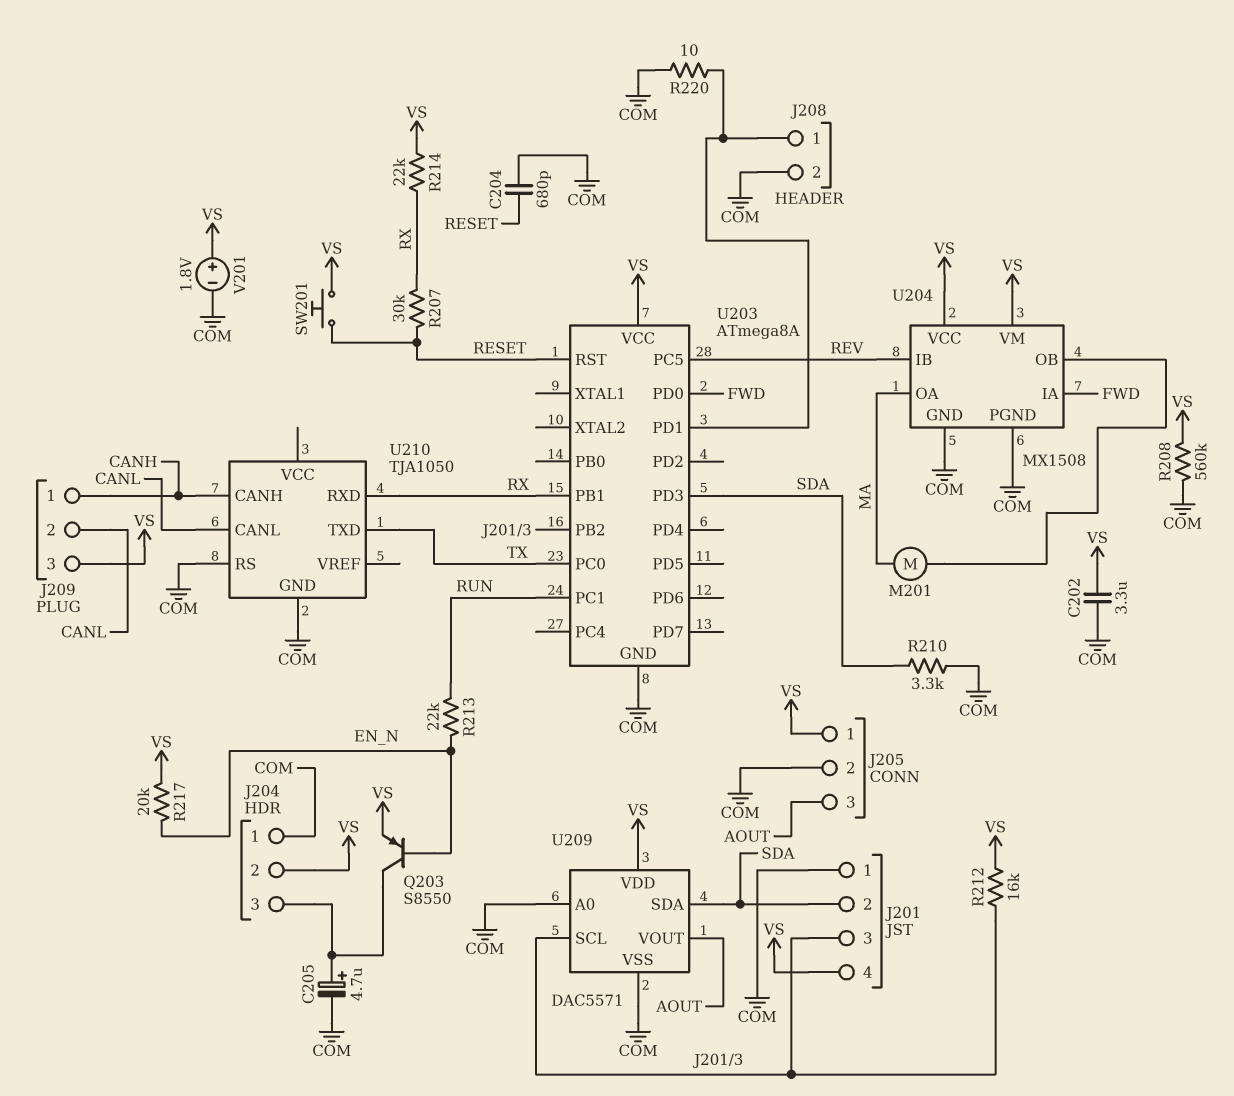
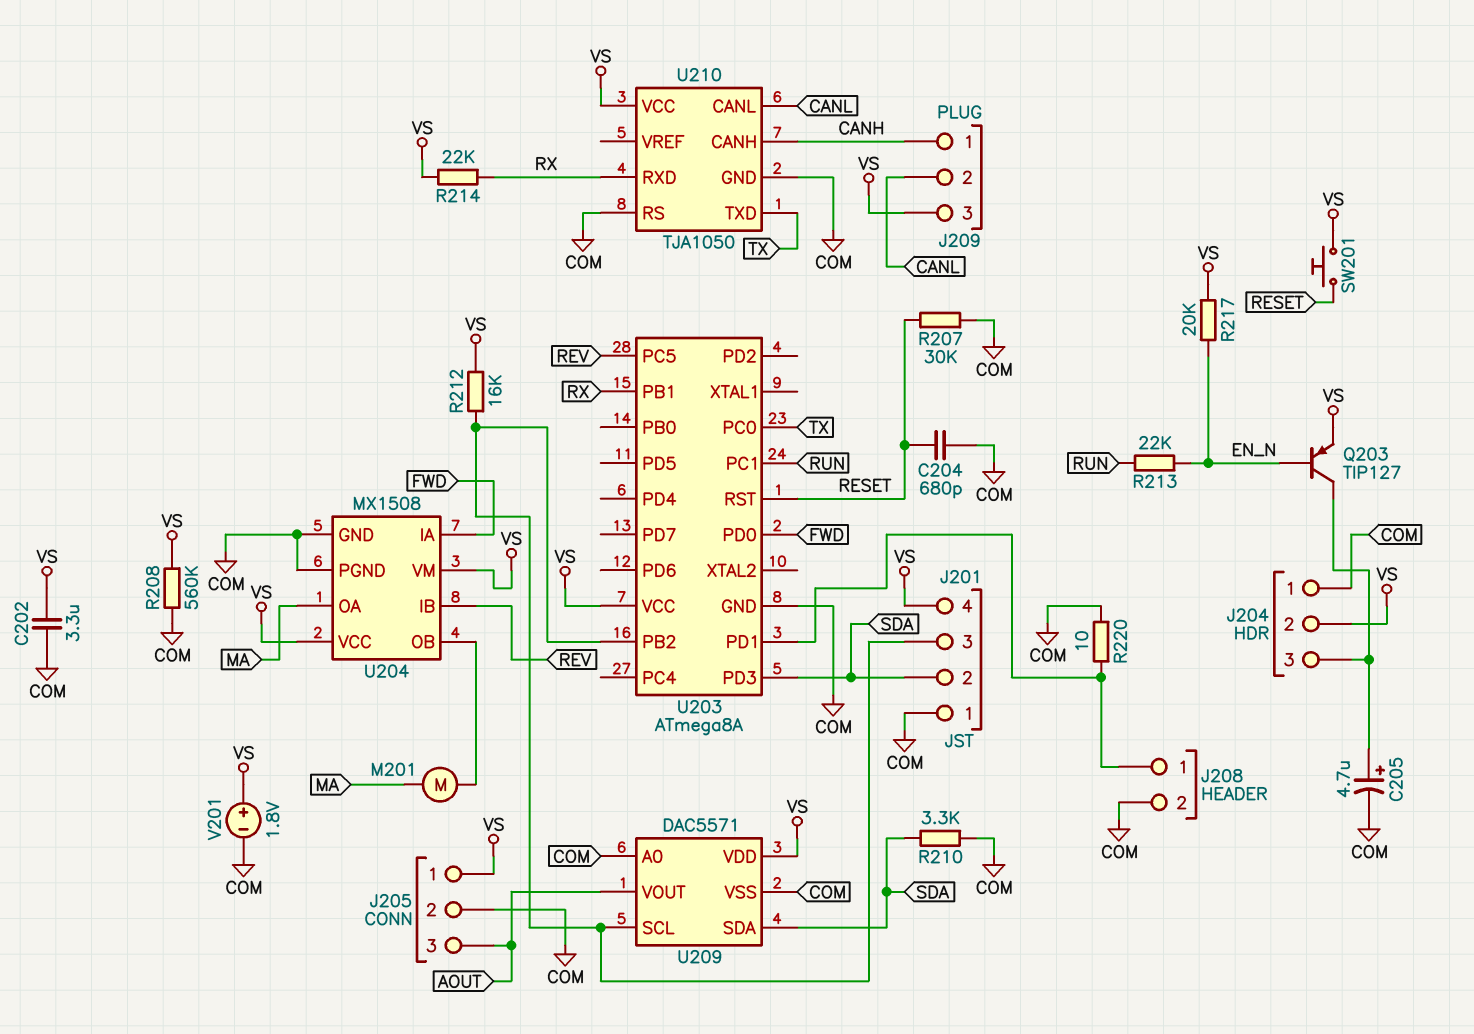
Q203: PNP S8550 (B EN_N, C J204/3, E VS) -> PNP TIP127 (B EN_N, C J204/3, E VS)
R207: 30k (RESET, RX) -> 30k (COM, RESET)
U210 pin VCC: none -> VS

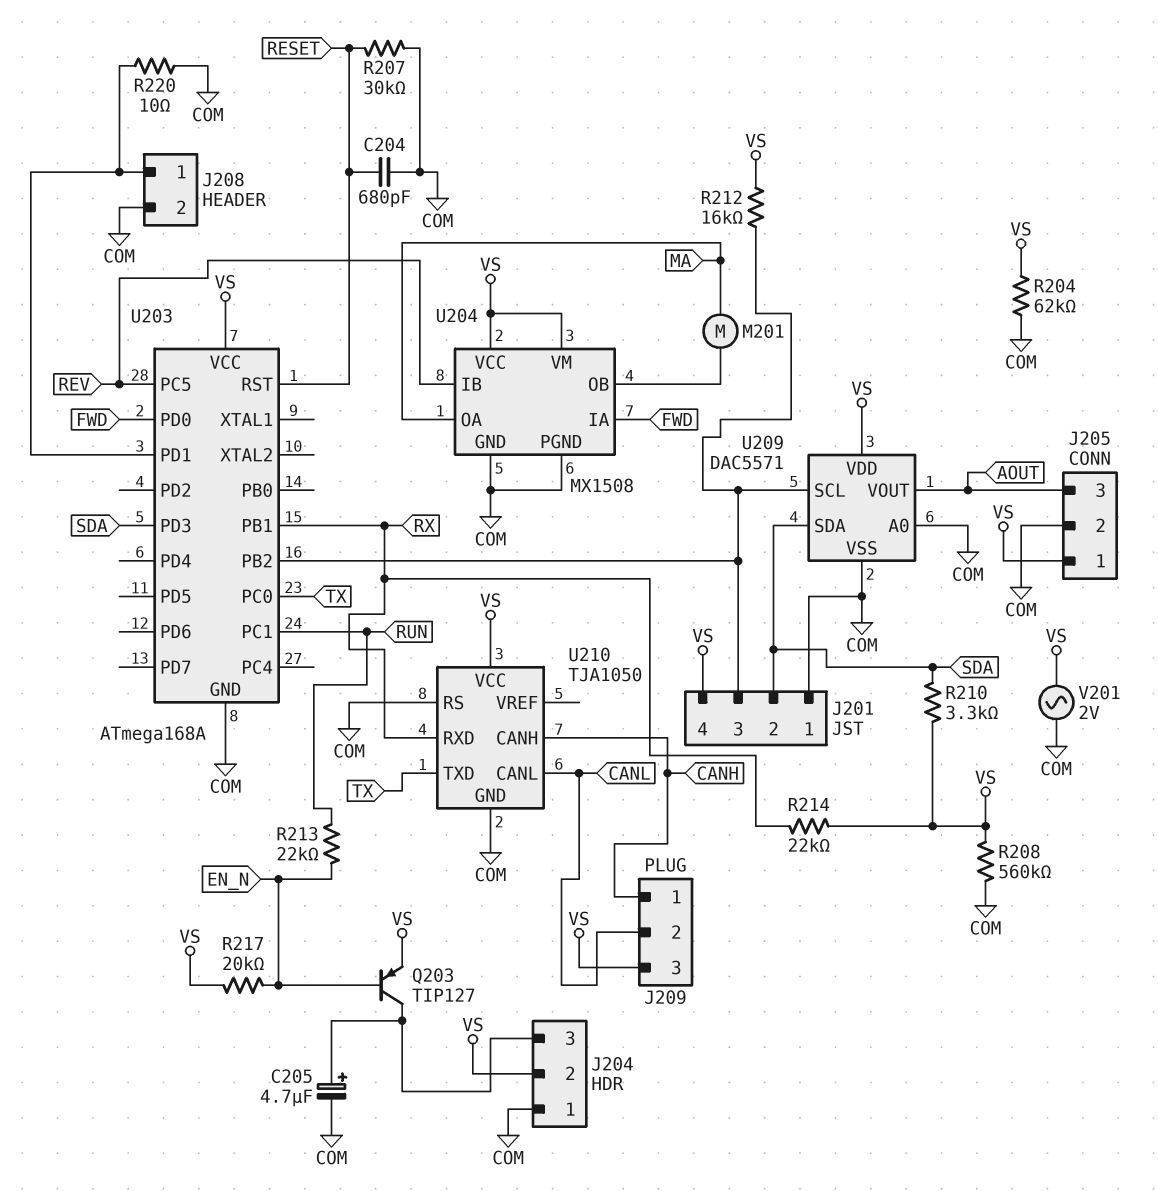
C202: 3.3uF (COM, VS) -> none
R204: none -> 62k (COM, VS)
R210: 3.3k (COM, SDA) -> 3.3k (SDA, VS)
SW201: button (RESET, VS) -> none
U203: ATmega8A -> ATmega168A
V201: 1.8V (plus VS, minus COM) -> AC 2V (COM, VS)

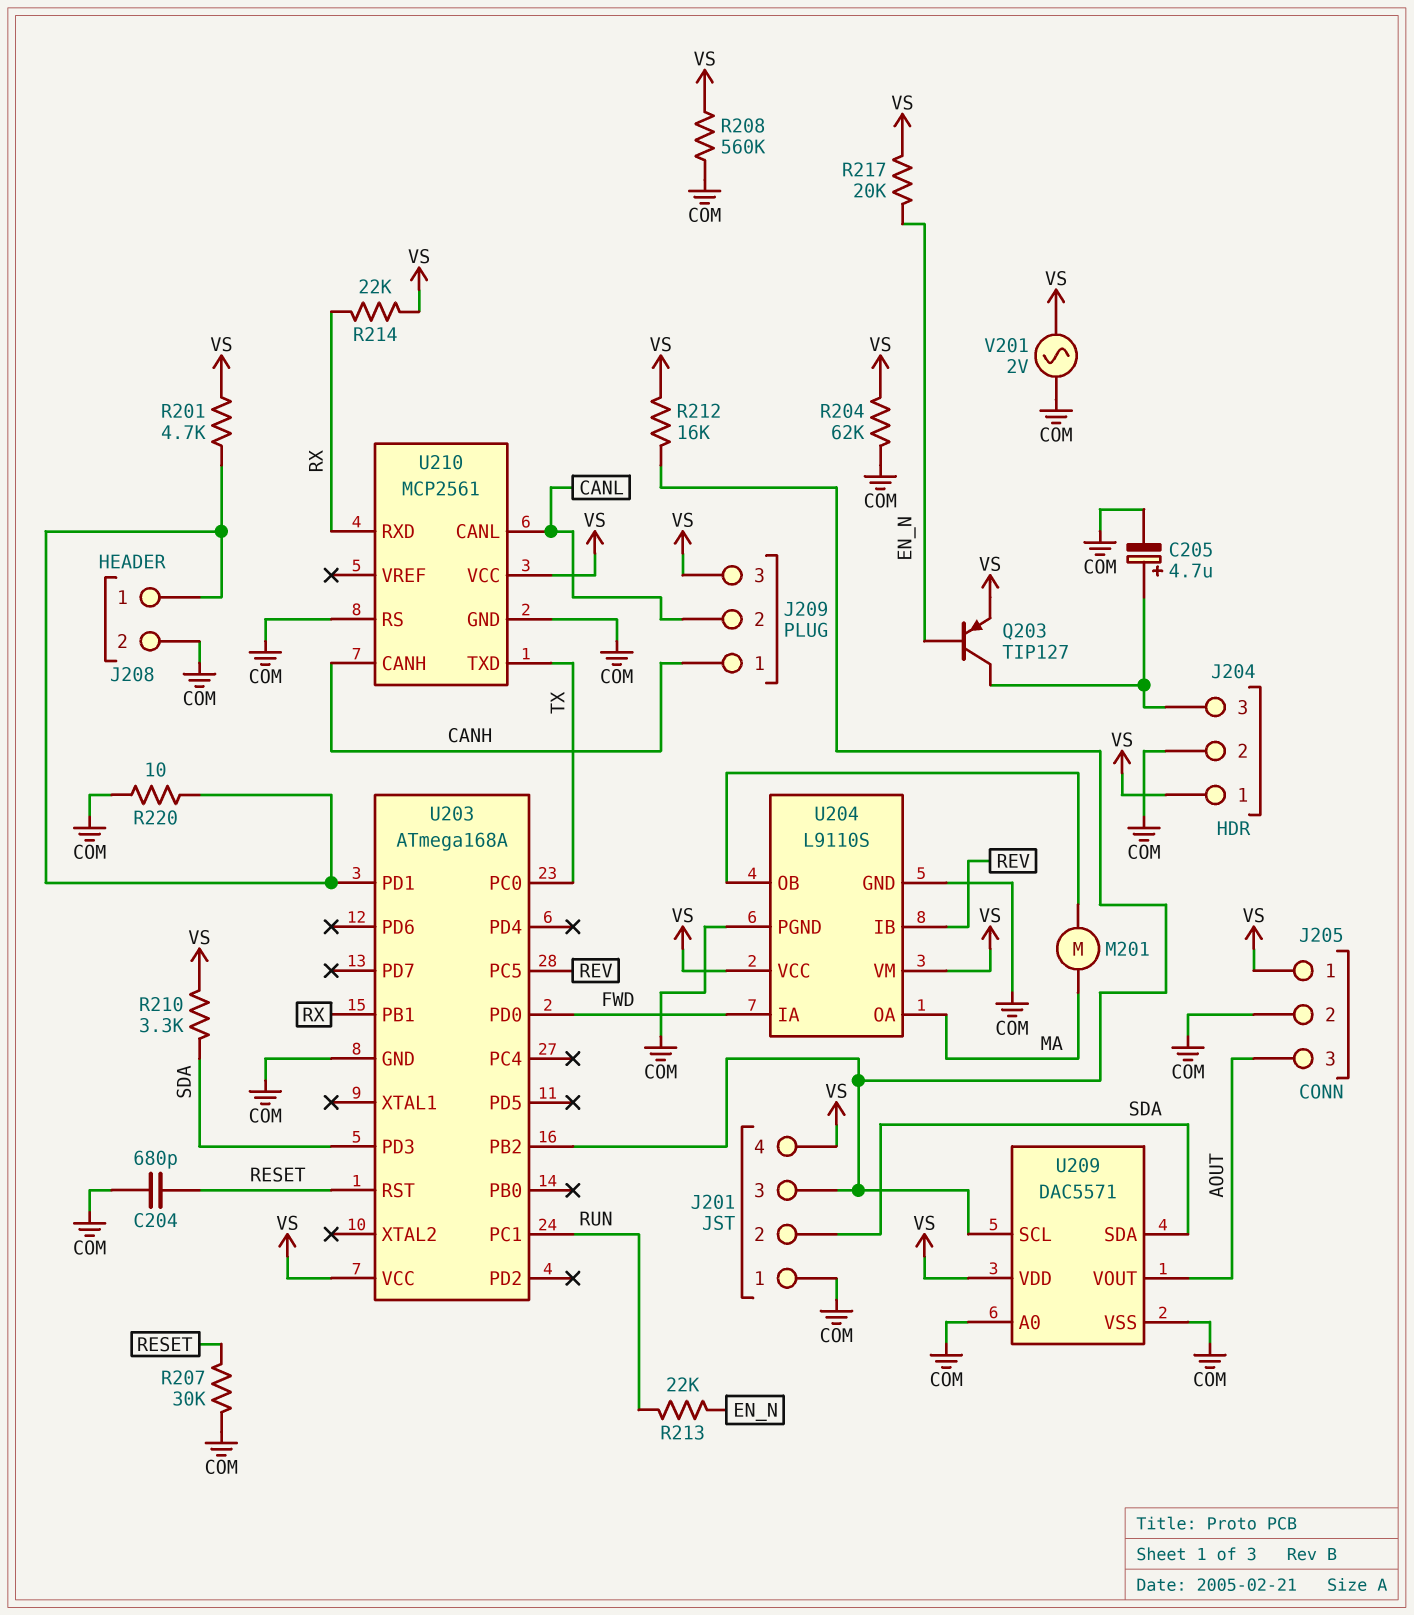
J204 pin 1: COM -> VS
J204 pin 2: VS -> COM
R201: none -> 4.7k (J208/1, VS)
U204: MX1508 -> L9110S
U210: TJA1050 -> MCP2561

